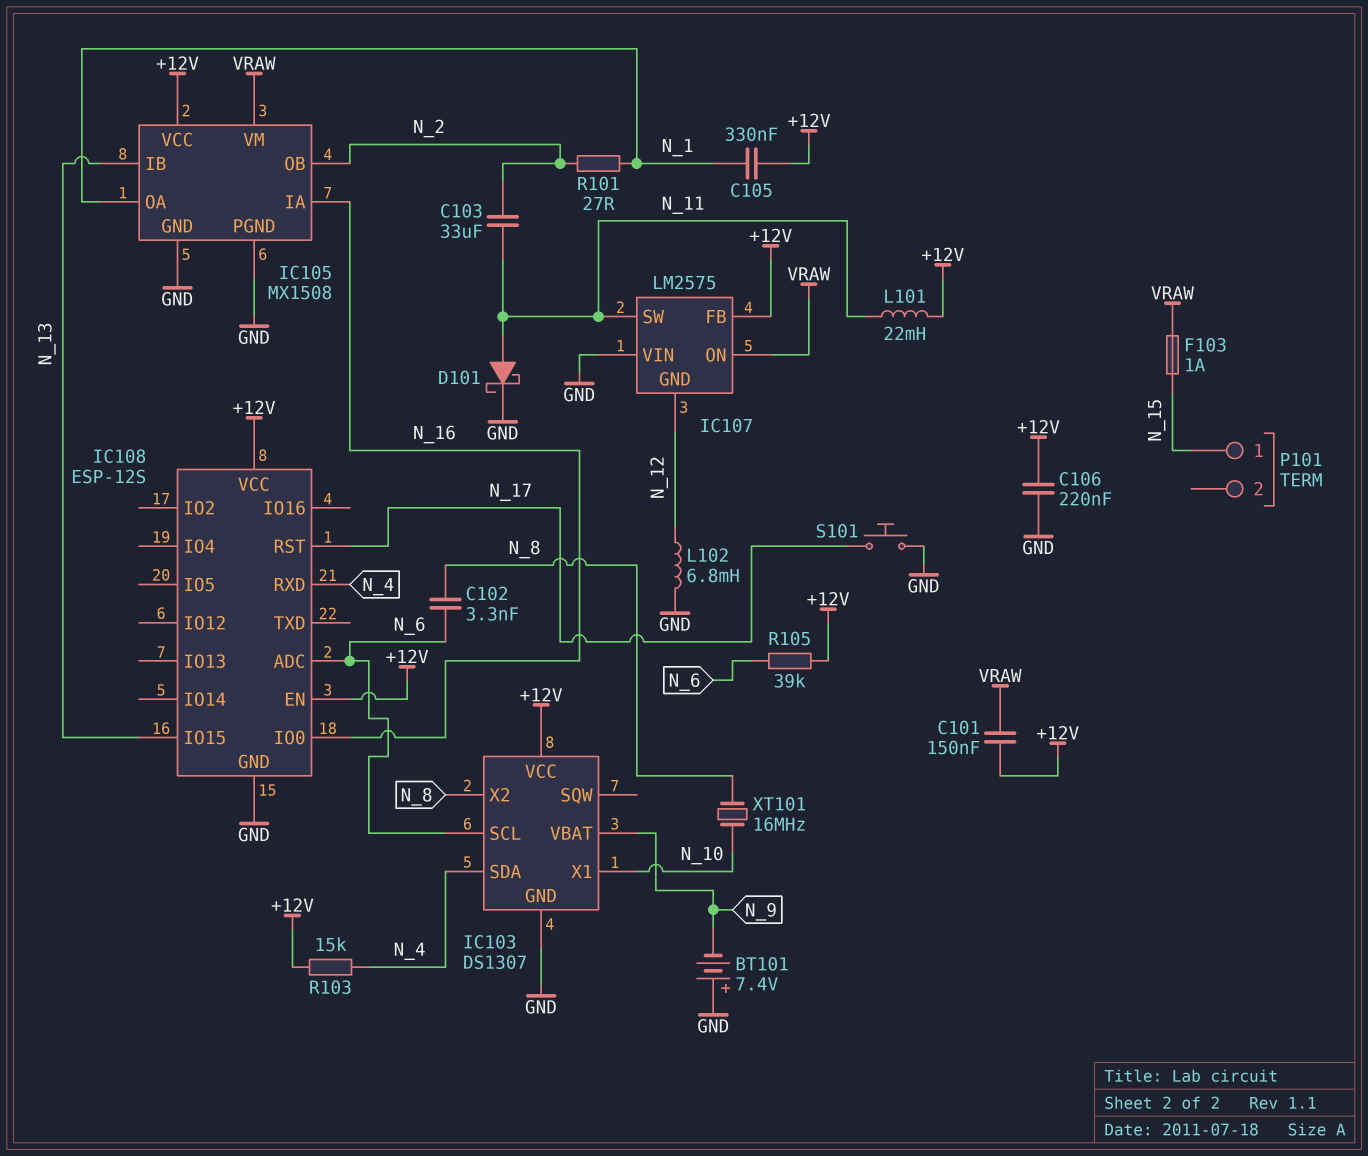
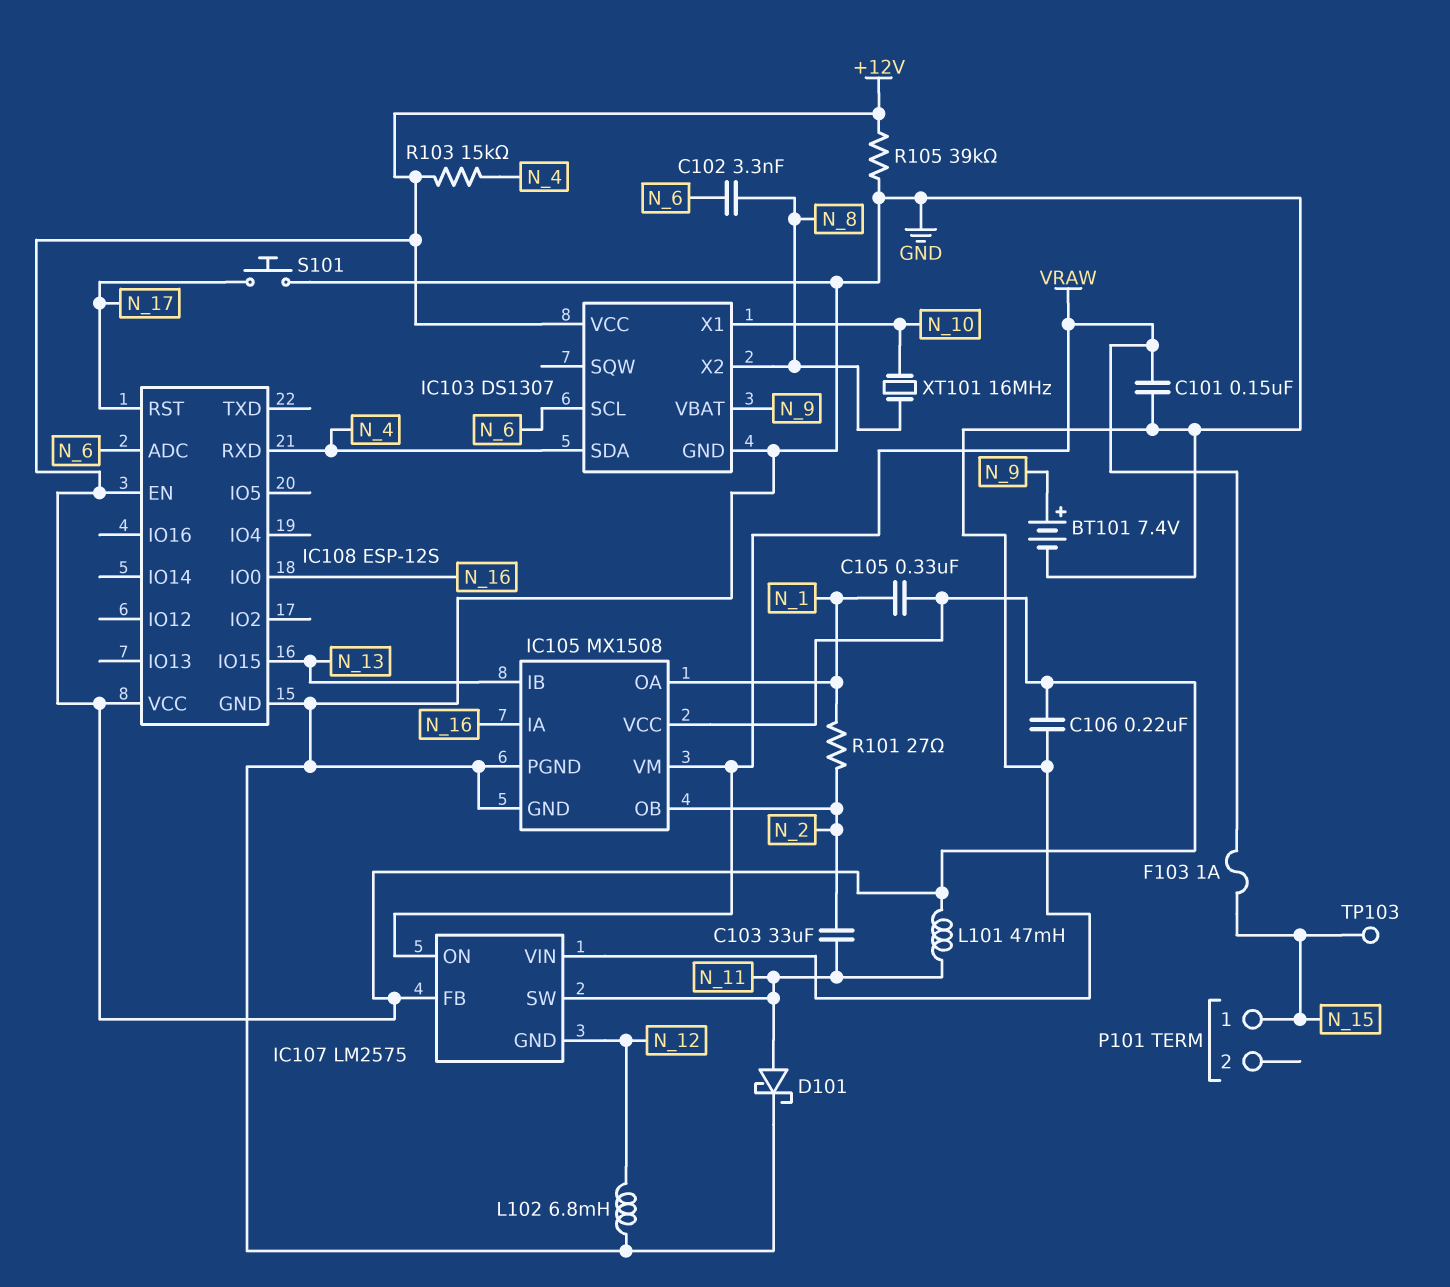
BT101: 7.4V (plus GND, minus N_9) -> 7.4V (plus N_9, minus GND)
C101: 150nF (+12V, VRAW) -> 150nF (GND, VRAW)
L101: 22mH (+12V, N_11) -> 47mH (+12V, N_11)
R105: 39k (+12V, N_6) -> 39k (+12V, GND)
TP103: none -> test point (N_15)

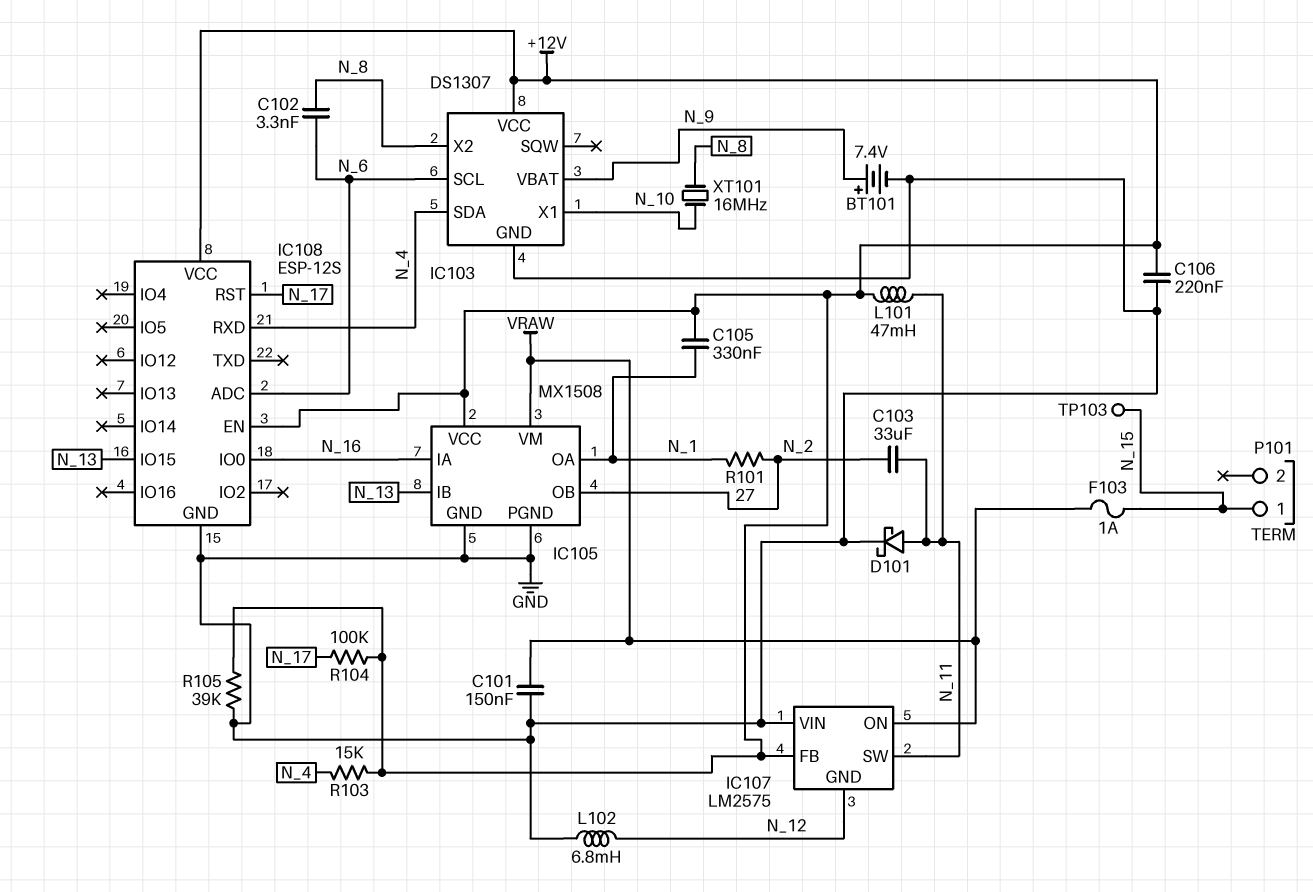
R104: none -> 100k (+12V, N_17)
S101: button (GND, N_17) -> none

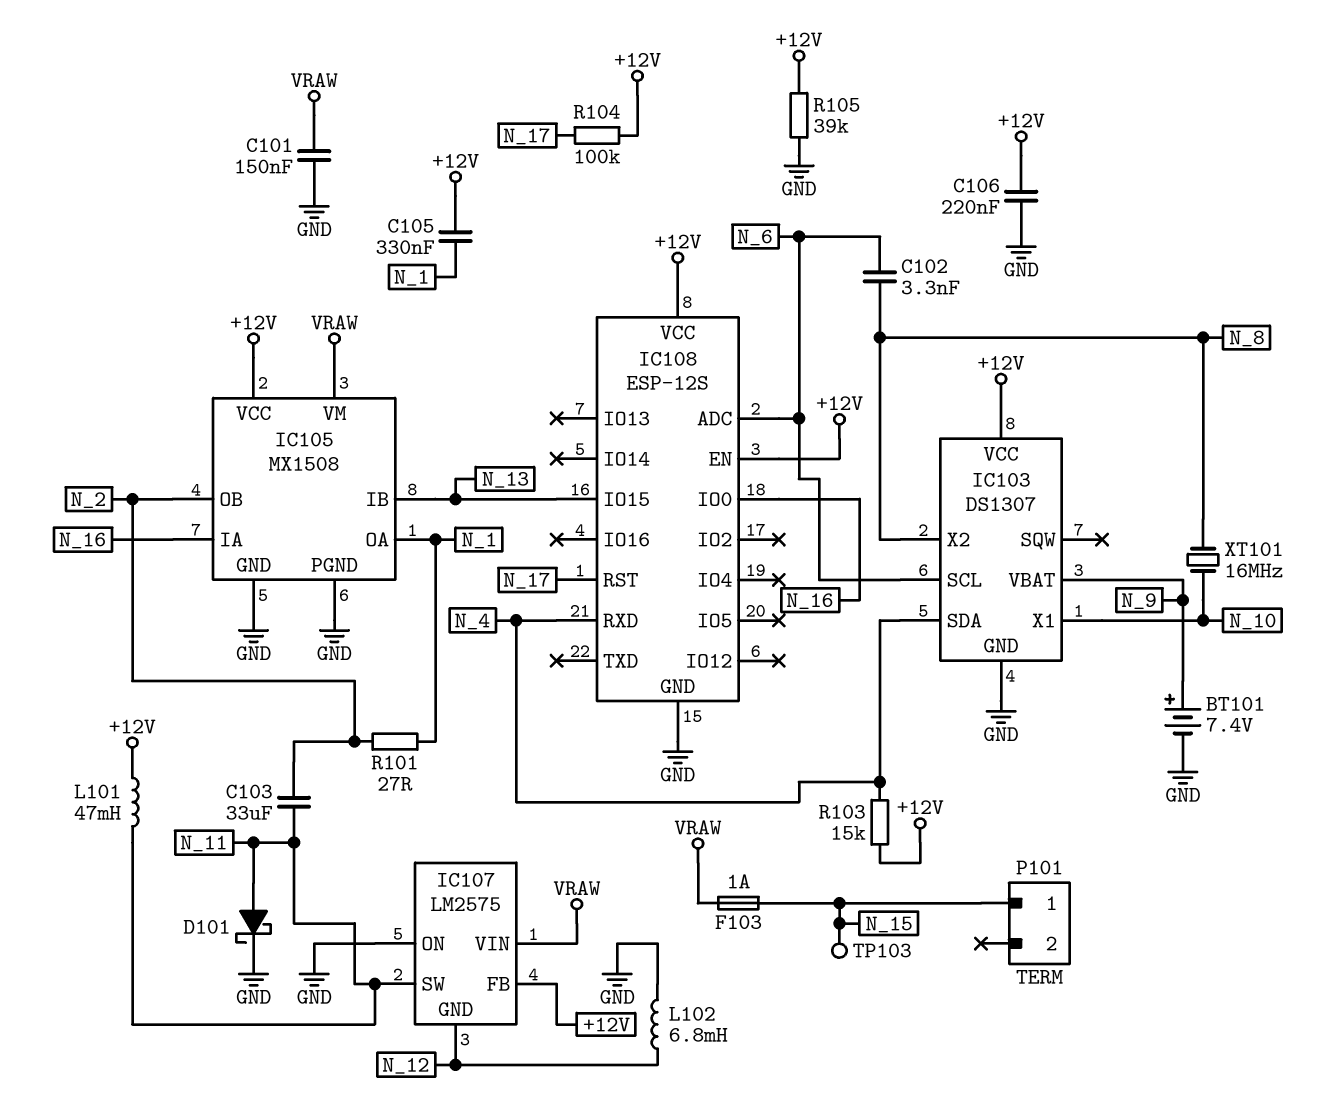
IC107 pin ON: VRAW -> GND
IC107 pin VIN: GND -> VRAW

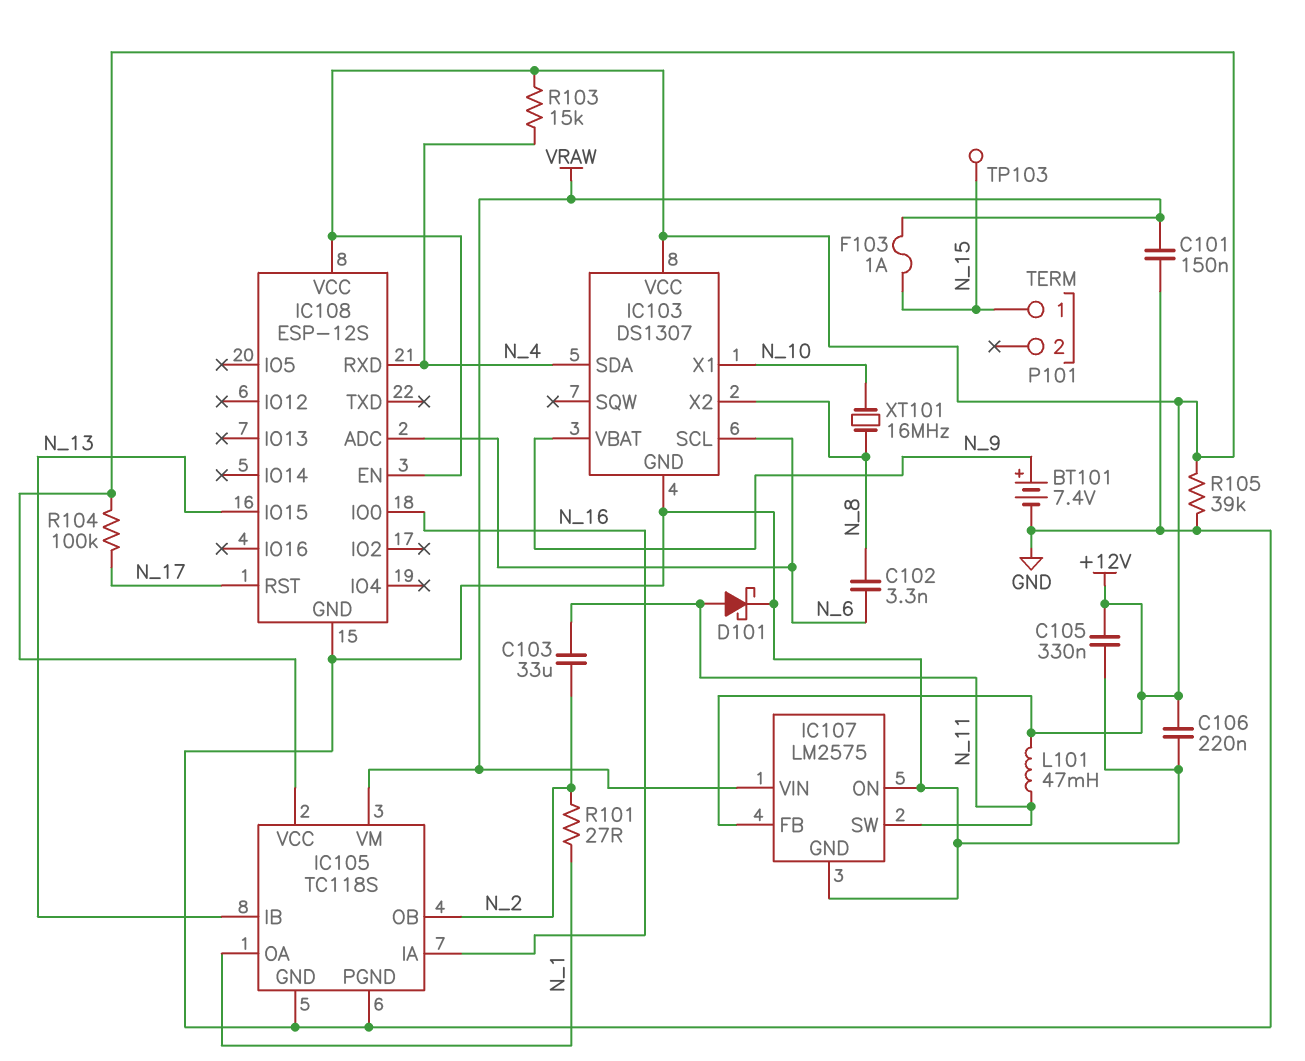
C105: 330nF (+12V, N_1) -> 330nF (+12V, GND)
IC105: MX1508 -> TC118S
IC107 pin GND: N_12 -> GND
L102: 6.8mH (GND, N_12) -> none

